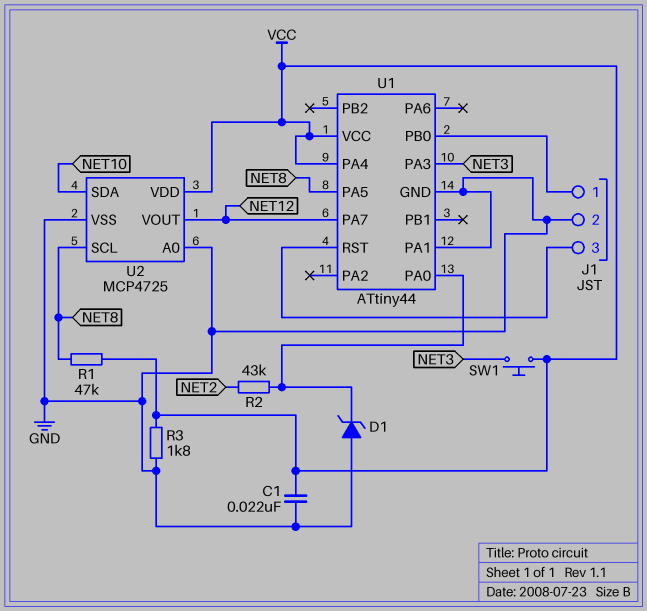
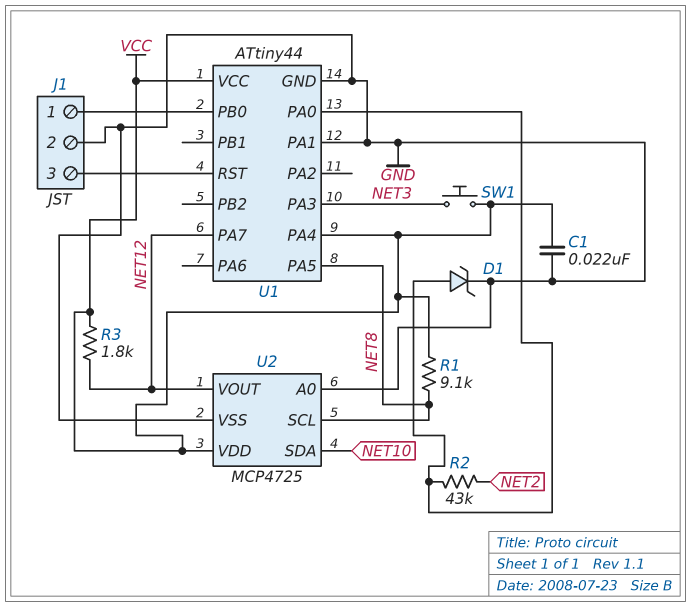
D1: zener (A GND, K U1/PA0) -> zener (A U1/PA0, K GND)
R1: 47k (NET8, VCC) -> 9.1k (NET8, VCC)
R3: 1.8k (GND, VCC) -> 1.8k (NET12, VCC)

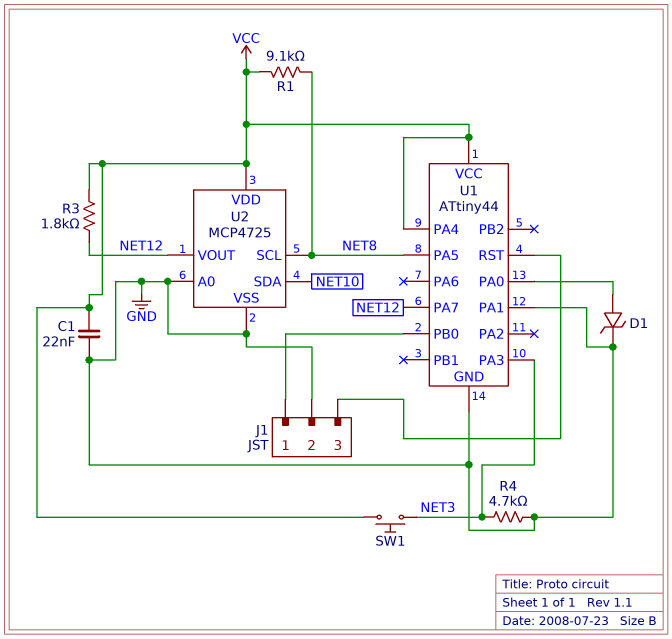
R2: 43k (NET2, U1/PA0) -> none
R4: none -> 4.7k (GND, NET3)

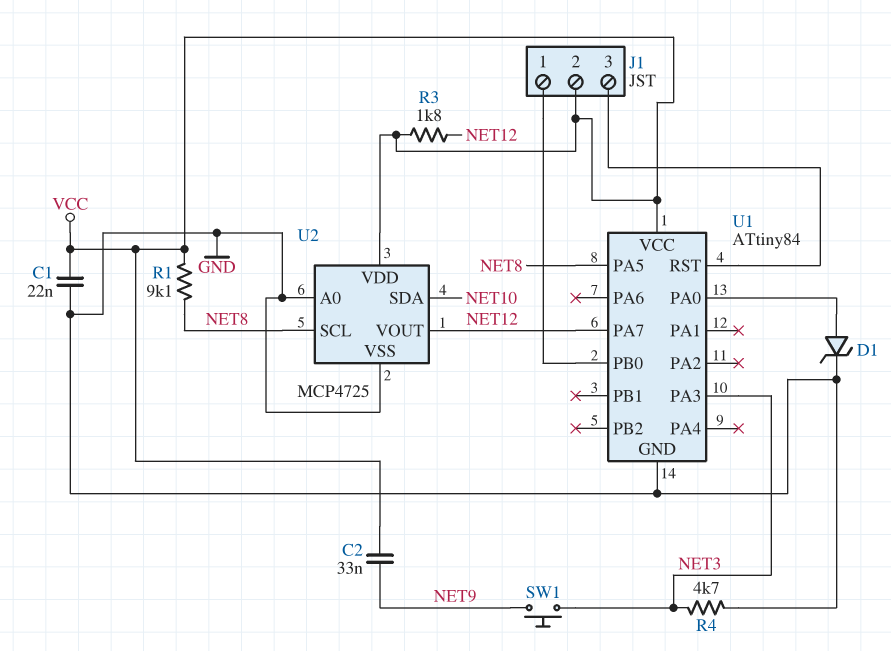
C2: none -> 33nF (NET9, VCC)
J1 pin 2: GND -> VCC
SW1: button (NET3, VCC) -> button (NET3, NET9)
U1: ATtiny44 -> ATtiny84
U1 pin PA1: GND -> none
U1 pin PA4: VCC -> none

